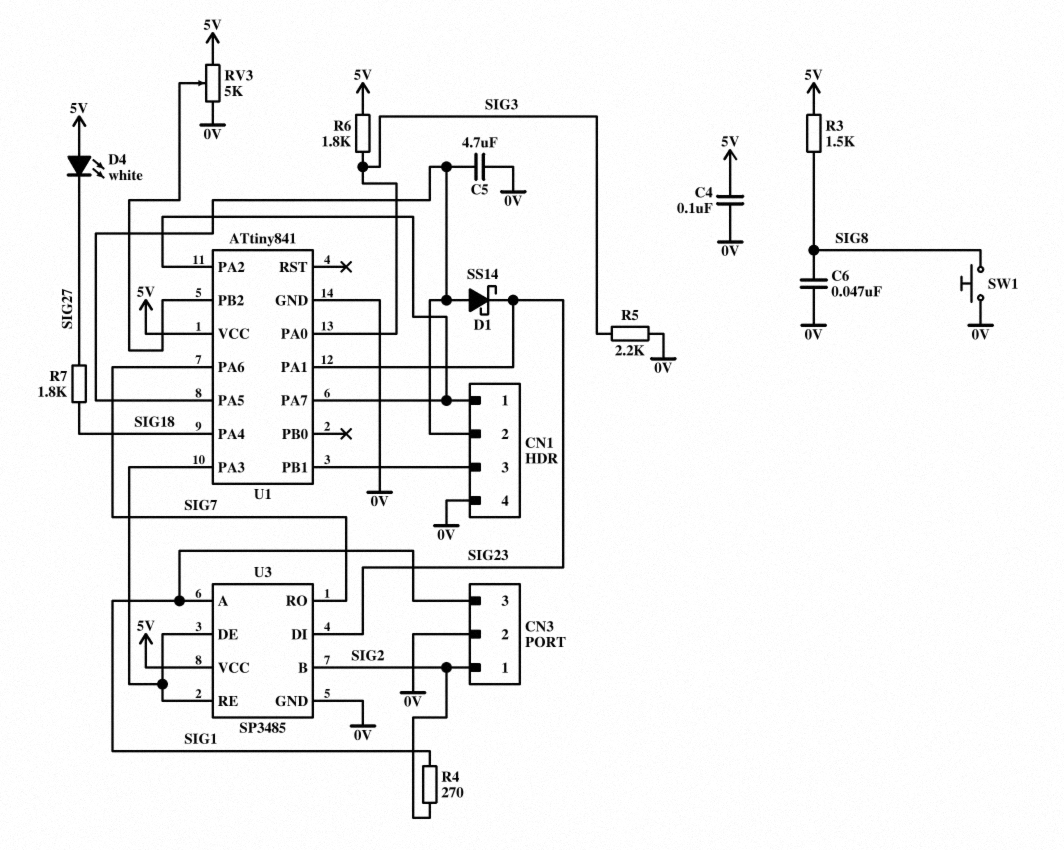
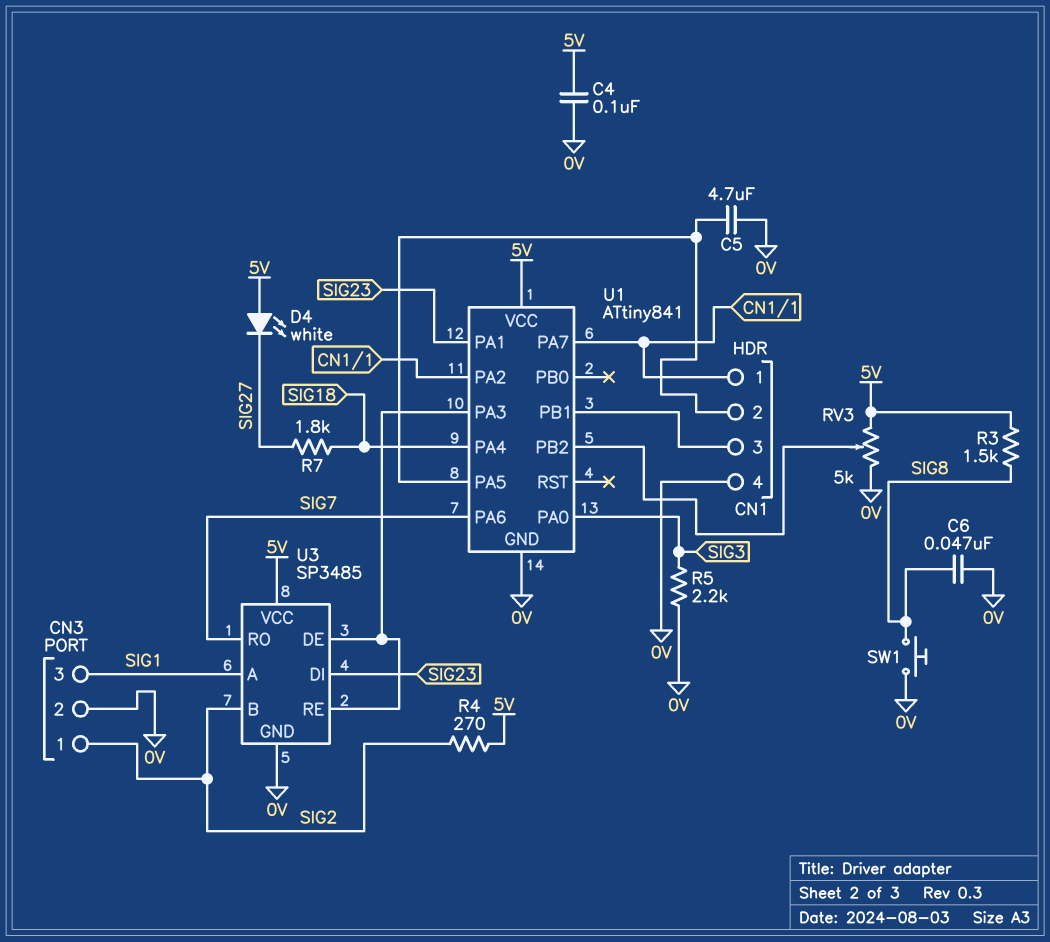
D1: schottky SS14 (A CN1/2, K SIG23) -> none
R4: 270 (SIG1, SIG2) -> 270 (5V, SIG2)
R6: 1.8k (5V, SIG3) -> none

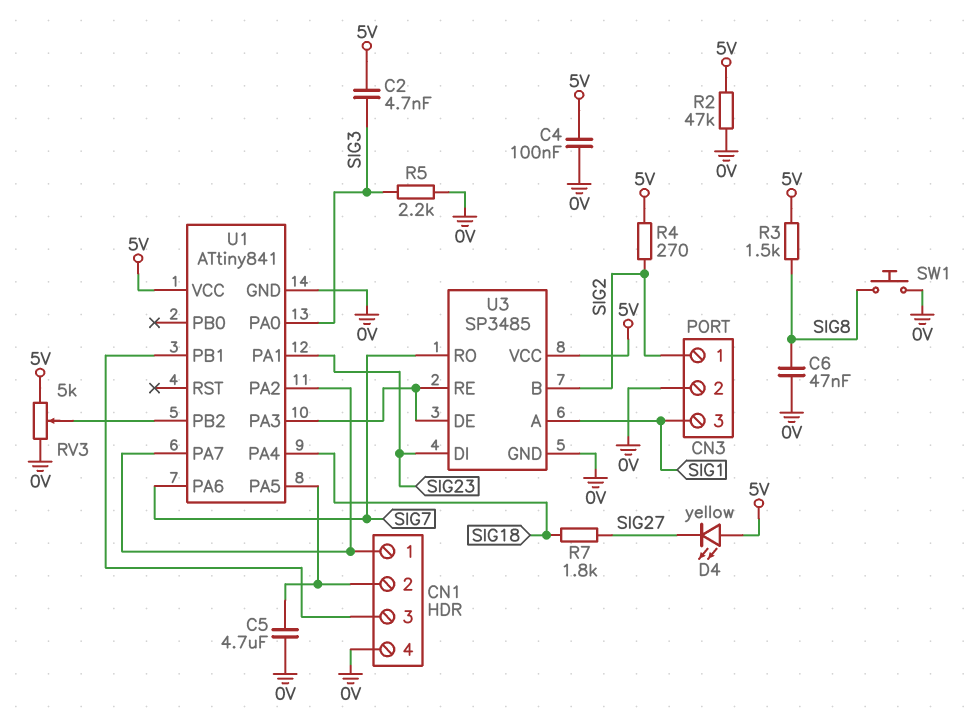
C2: none -> 4.7nF (5V, SIG3)
D4: LED white (A 5V, K SIG27) -> LED yellow (A 5V, K SIG27)
R2: none -> 47k (0V, 5V)

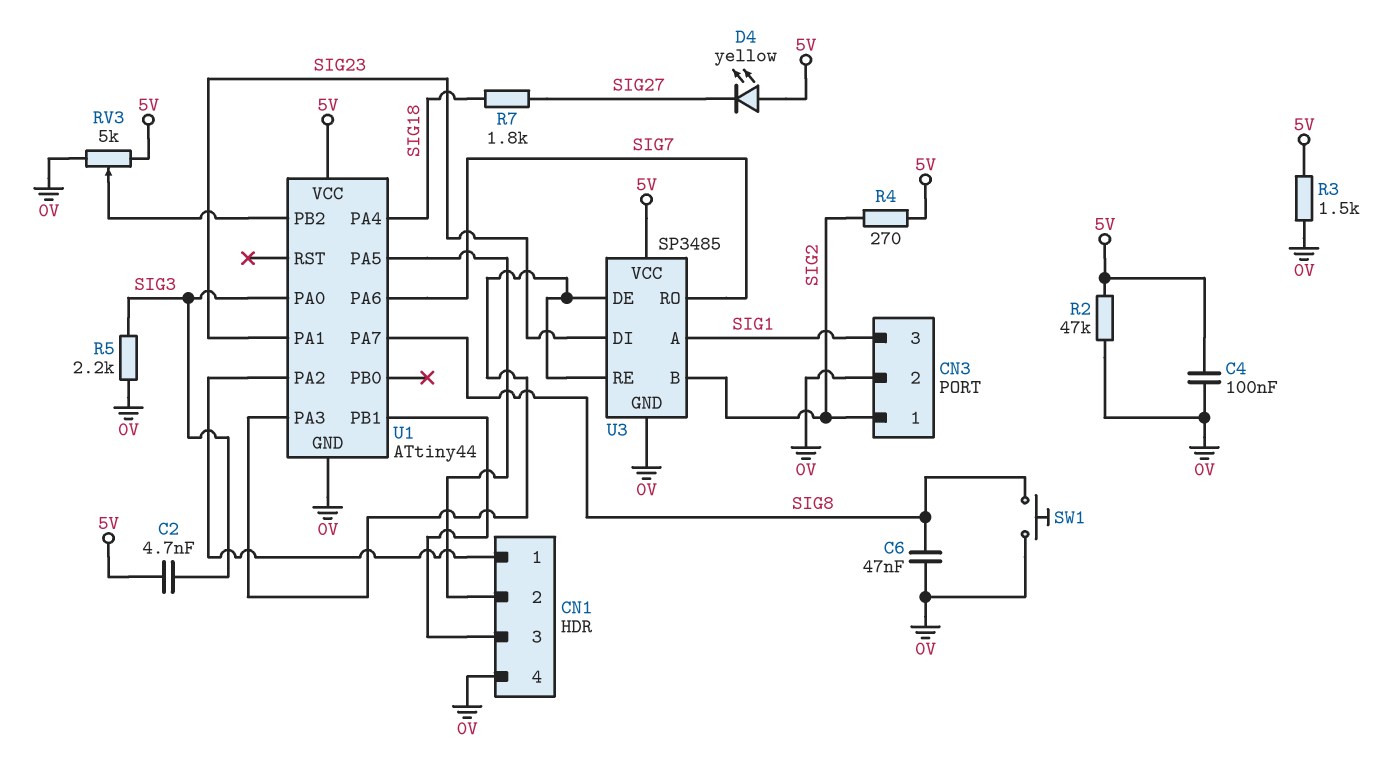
C5: 4.7uF (0V, CN1/2) -> none
R3: 1.5k (5V, SIG8) -> 1.5k (0V, 5V)
U1: ATtiny841 -> ATtiny44
U1 pin PA7: CN1/1 -> SIG8

